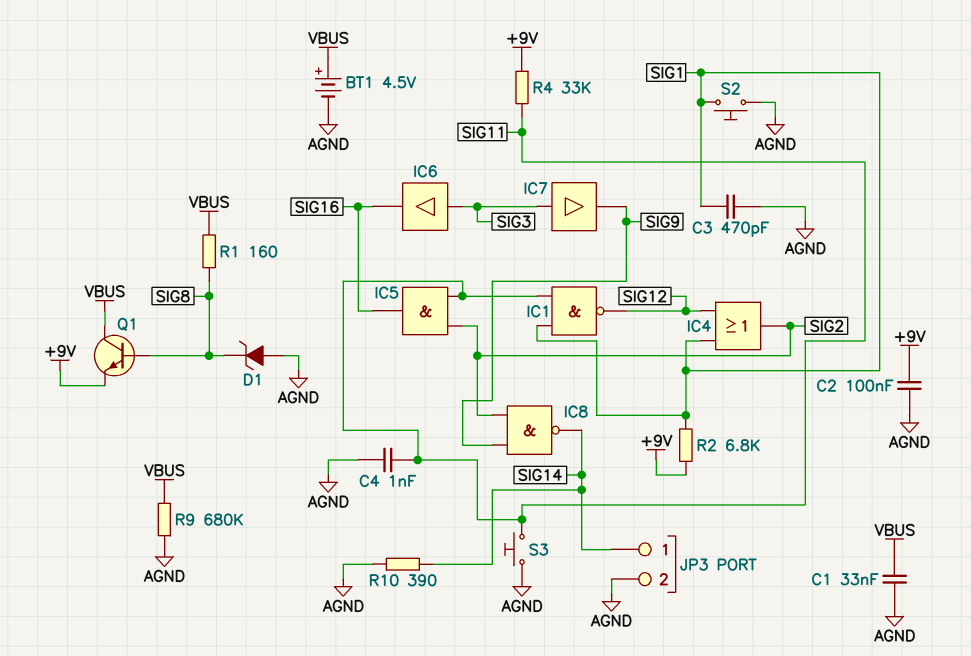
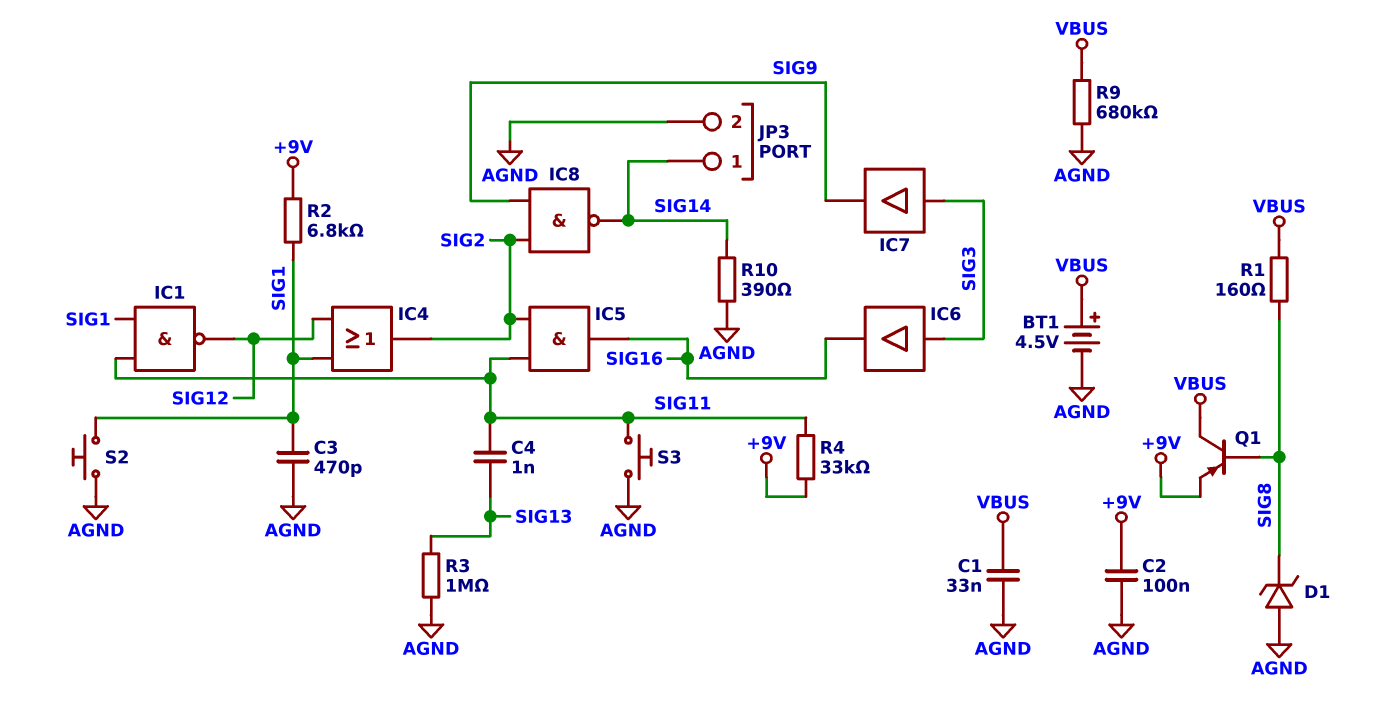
C4: 1nF (AGND, SIG11) -> 1nF (SIG11, SIG13)
Q1: NPN (B SIG8, C VBUS, E +9V) -> PNP (B SIG8, C VBUS, E +9V)
R3: none -> 1M (AGND, SIG13)

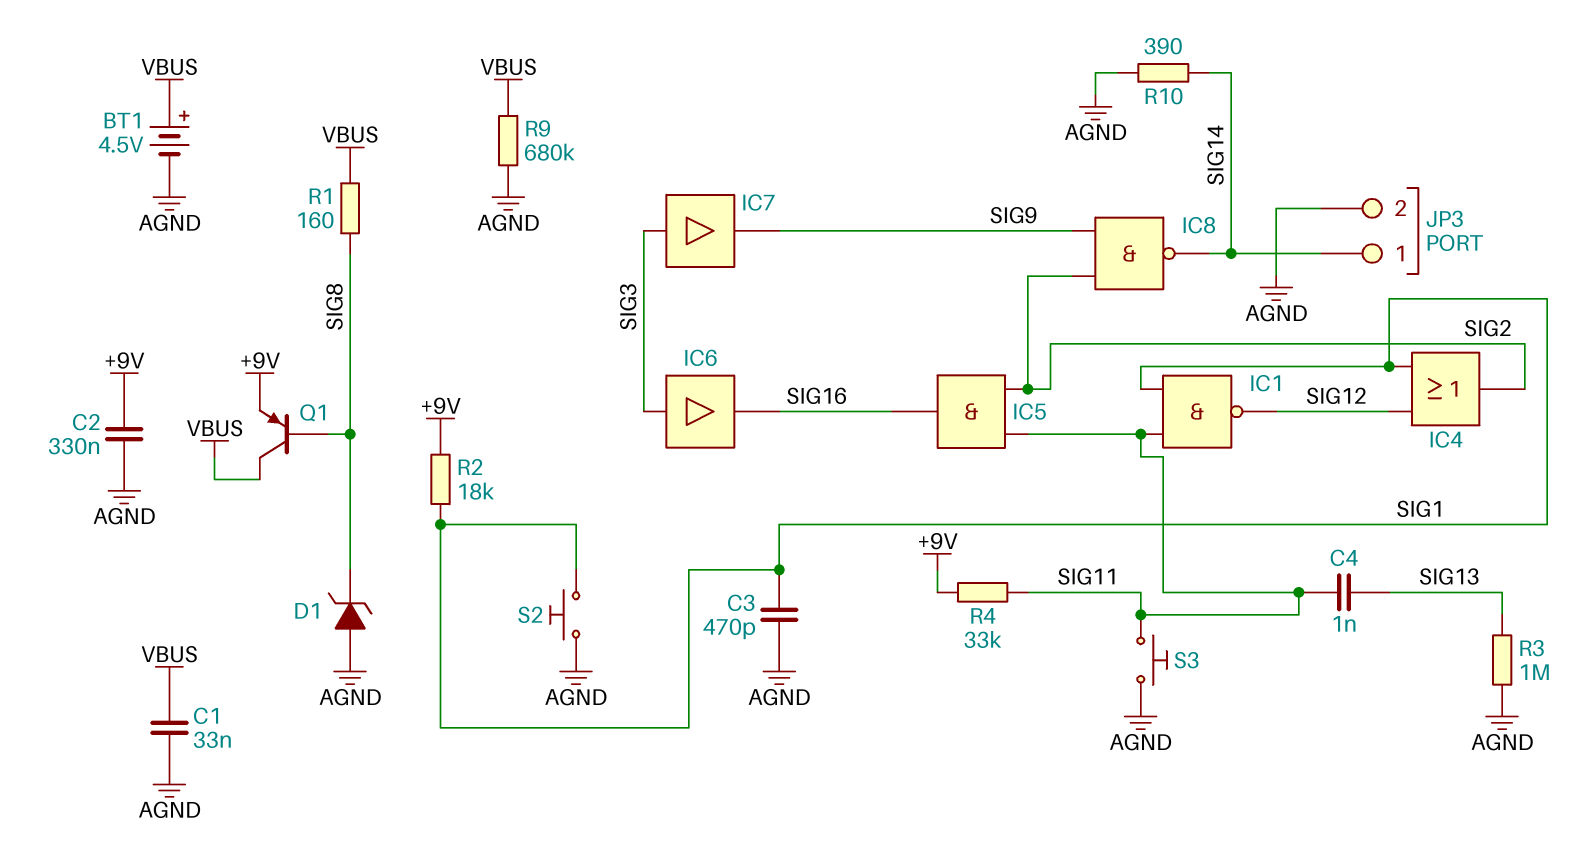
C2: 100nF (+9V, AGND) -> 330nF (+9V, AGND)
R2: 6.8k (+9V, SIG1) -> 18k (+9V, SIG1)

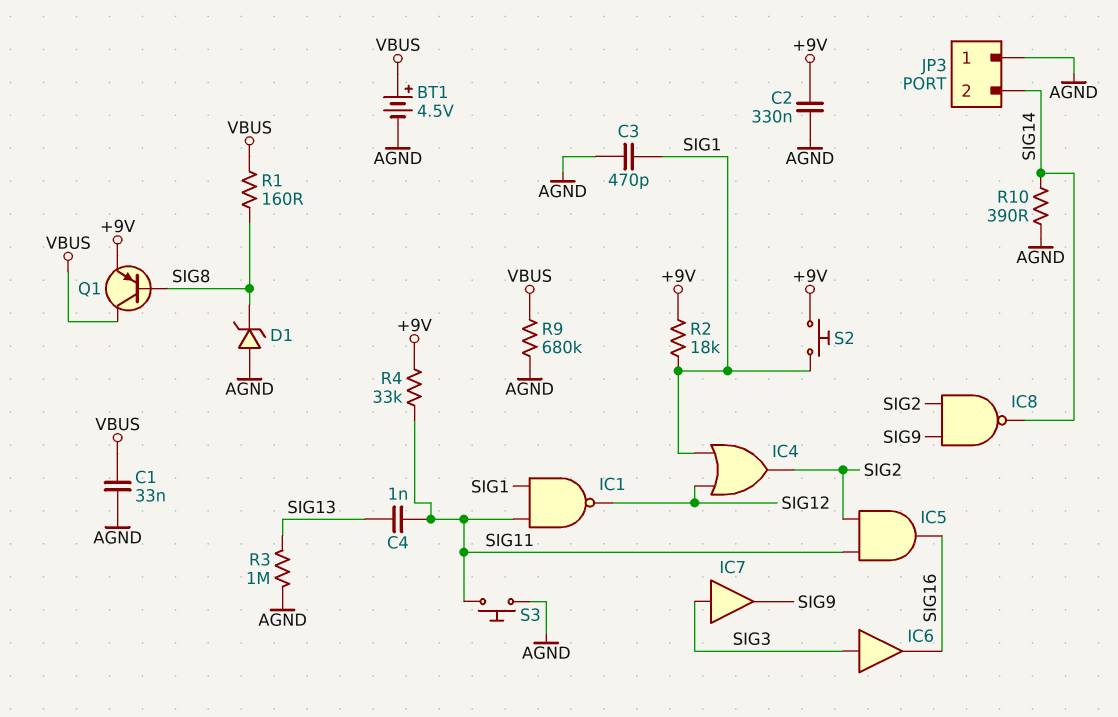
JP3 pin 1: SIG14 -> AGND
JP3 pin 2: AGND -> SIG14
S2: button (AGND, SIG1) -> button (+9V, SIG1)

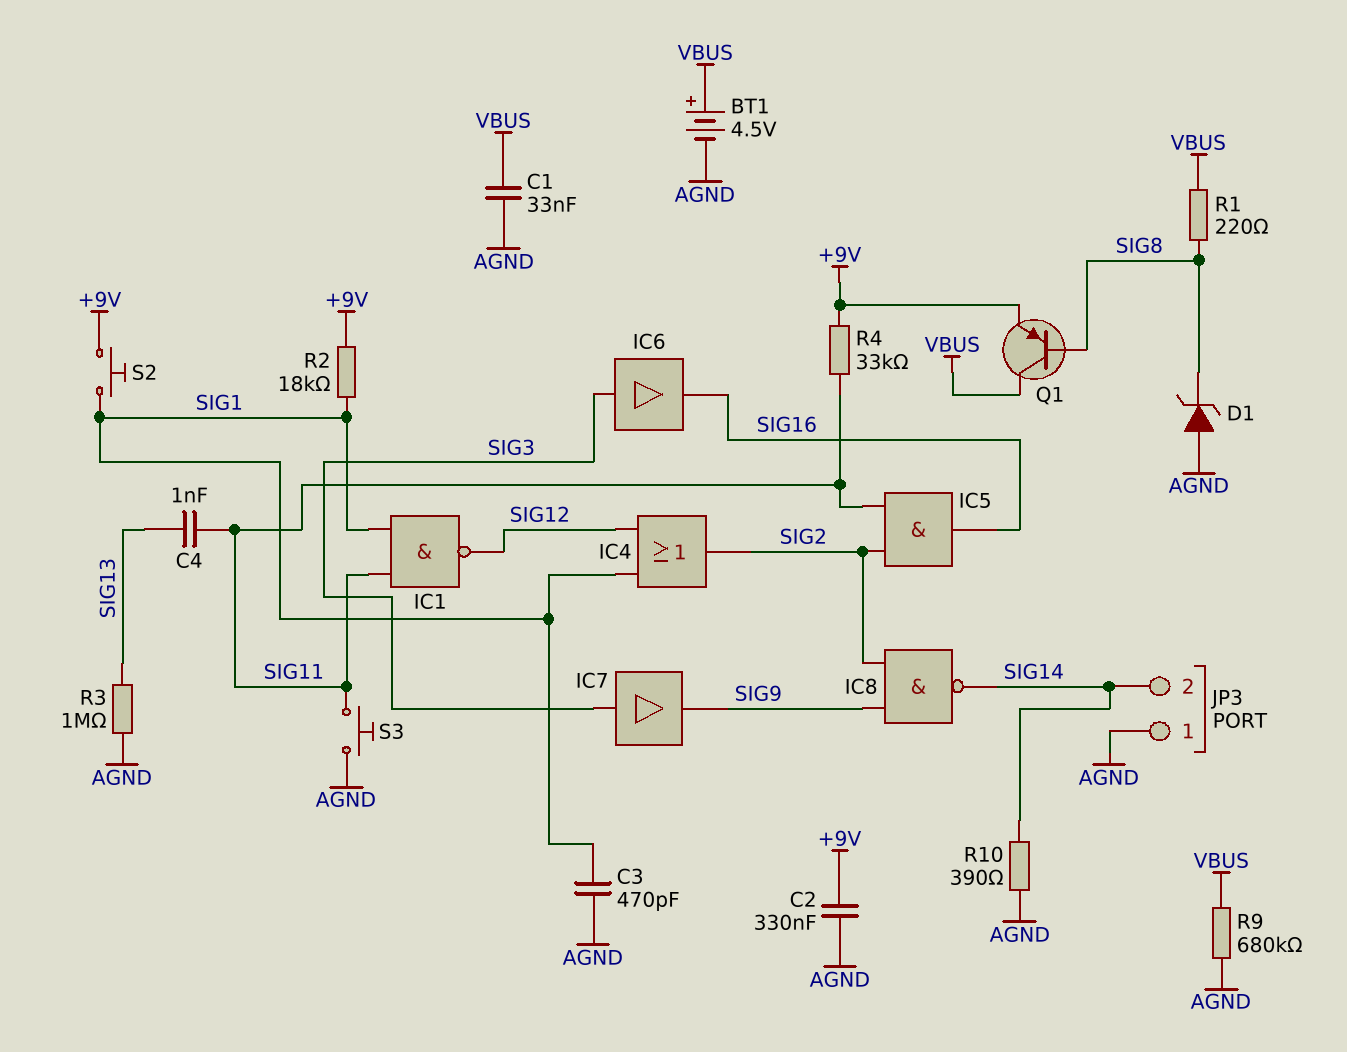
R1: 160 (SIG8, VBUS) -> 220 (SIG8, VBUS)

